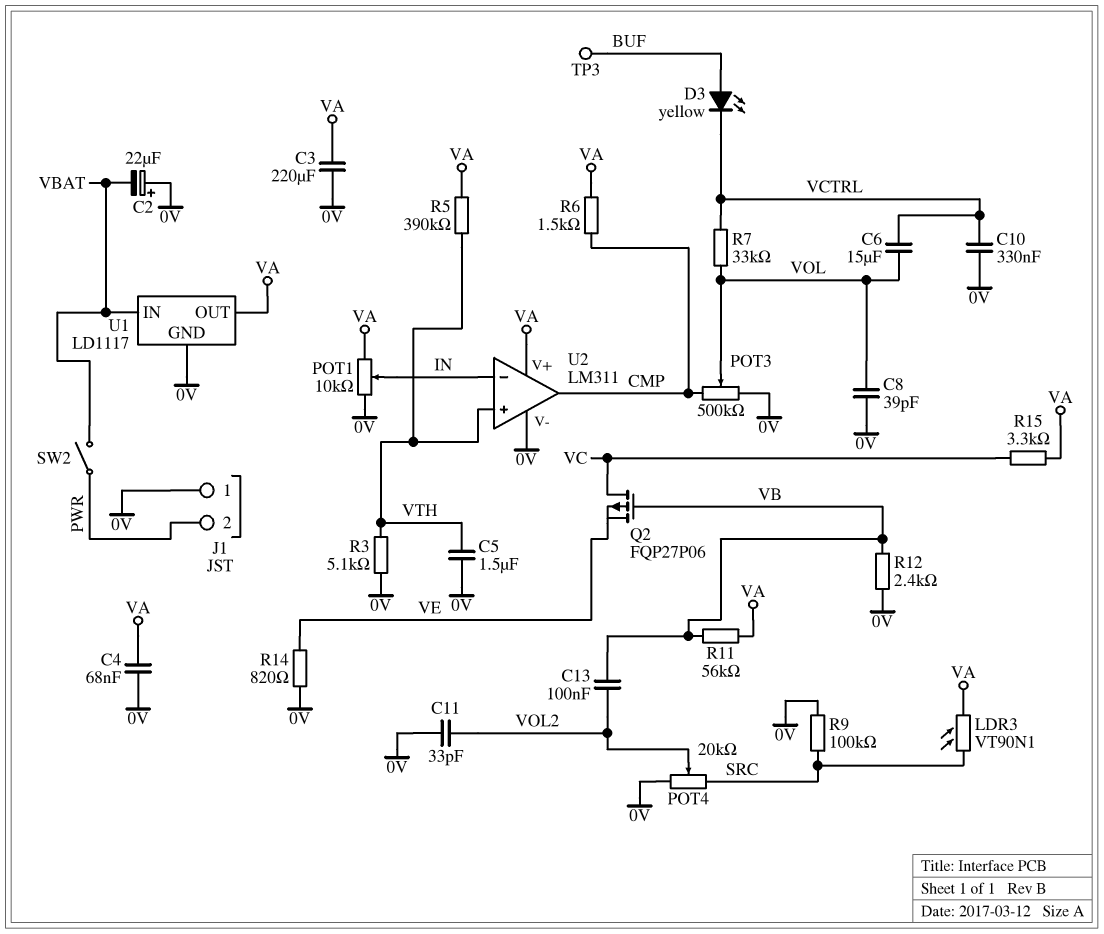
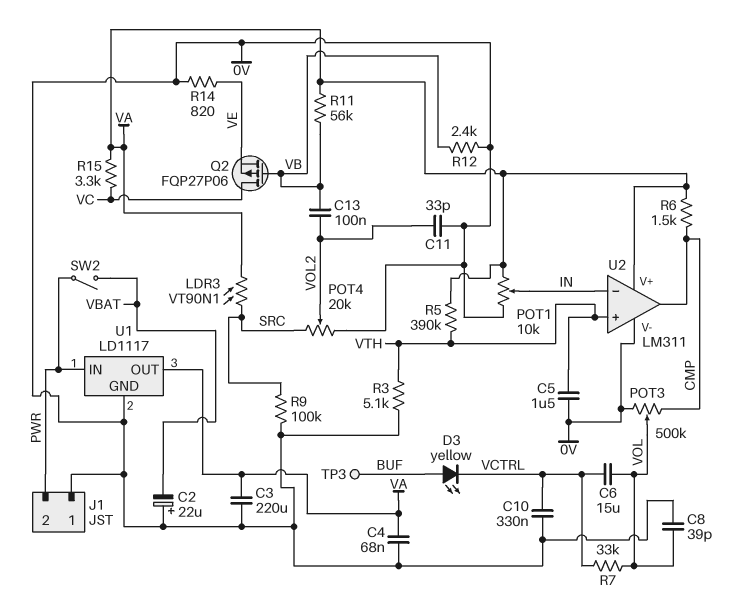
U1 pin IN: VBAT -> PWR

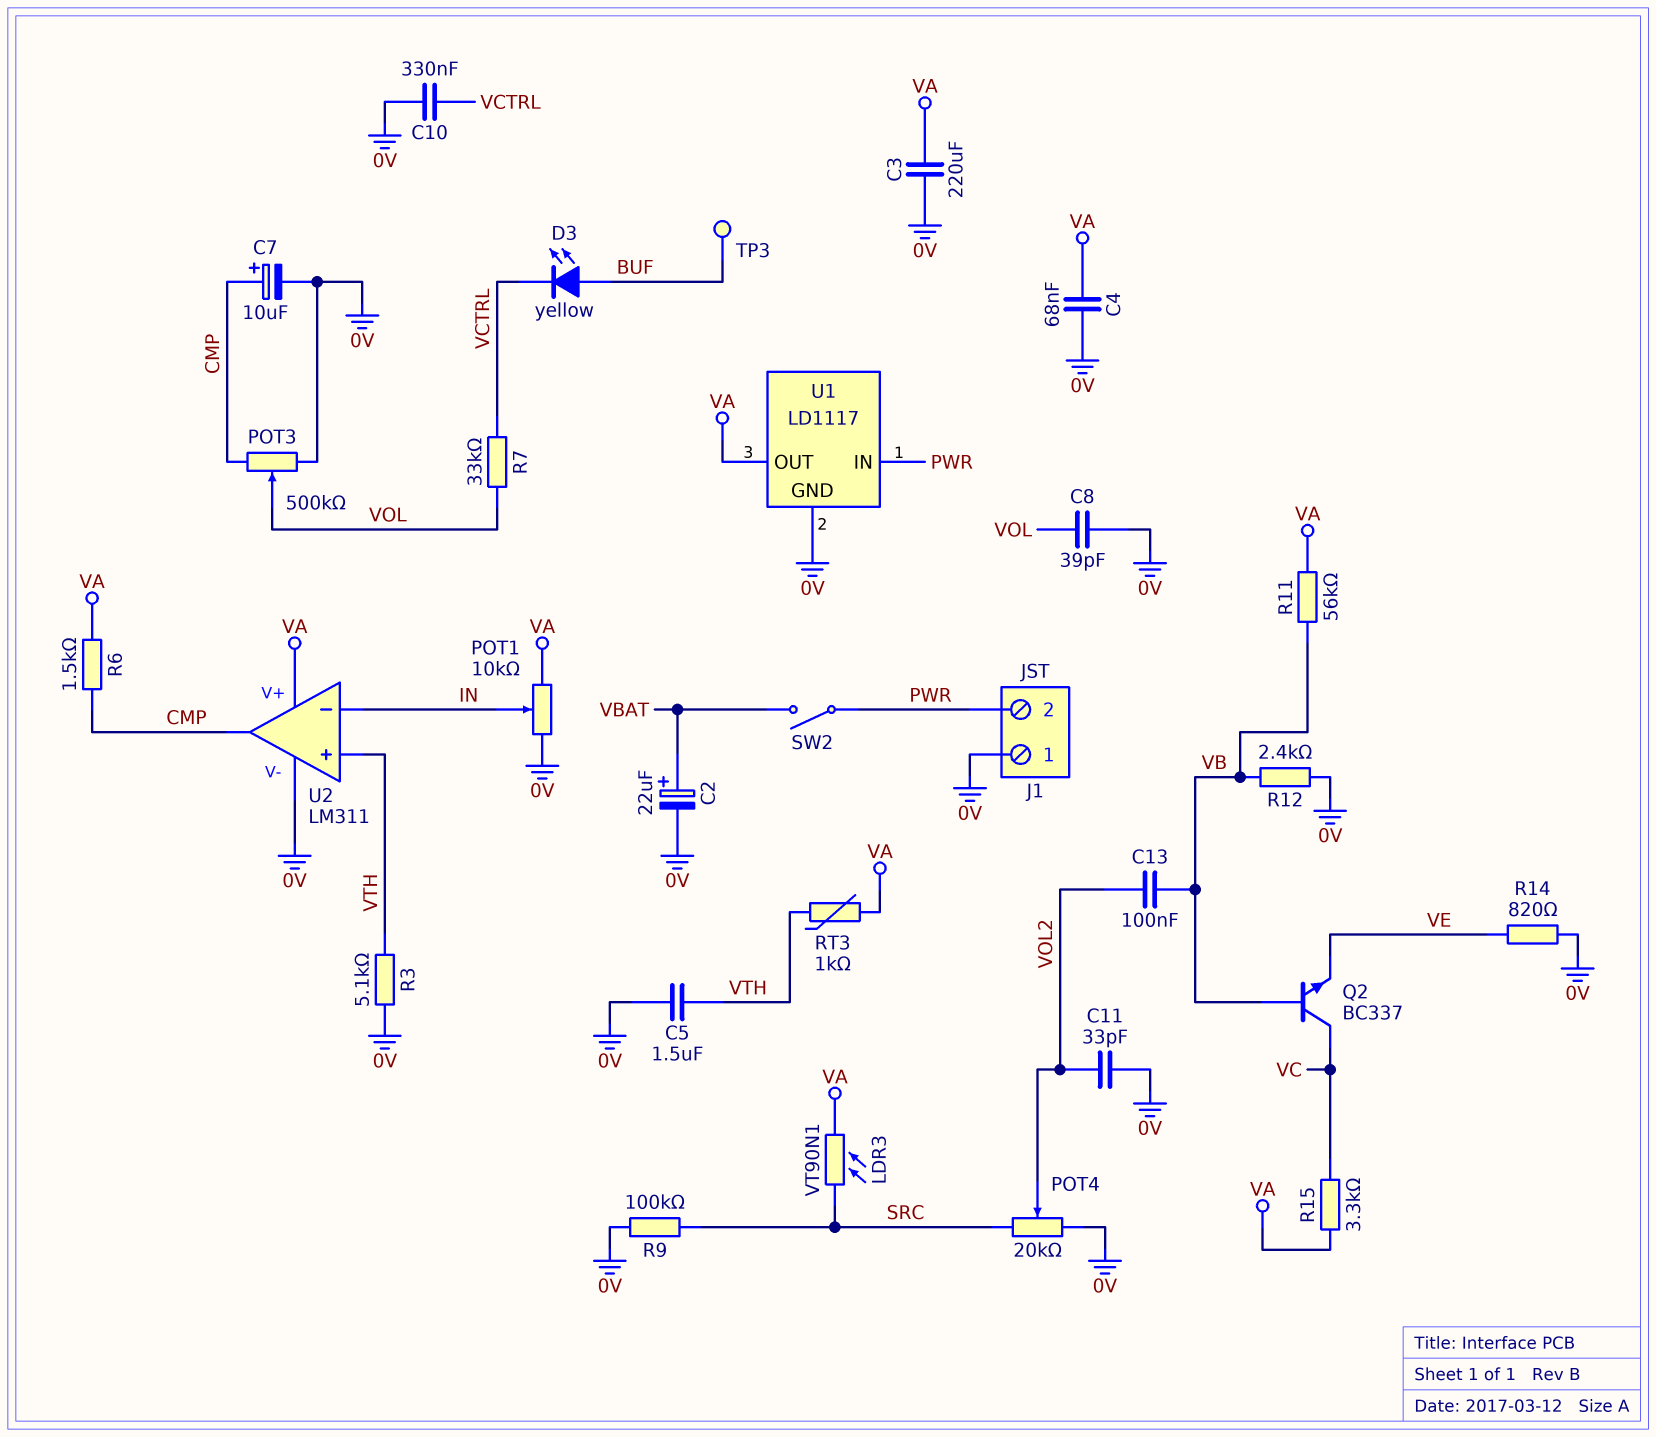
C2: 22uF (plus 0V, minus VBAT) -> 22uF (plus VBAT, minus 0V)
C6: 15uF (VCTRL, VOL) -> none
C7: none -> 10uF (plus CMP, minus 0V)
Q2: PMOS FQP27P06 (G VB, D VC, S VE) -> NPN BC337 (B VB, C VC, E VE)
R5: 390k (VA, VTH) -> none
RT3: none -> 1k (VA, VTH)

